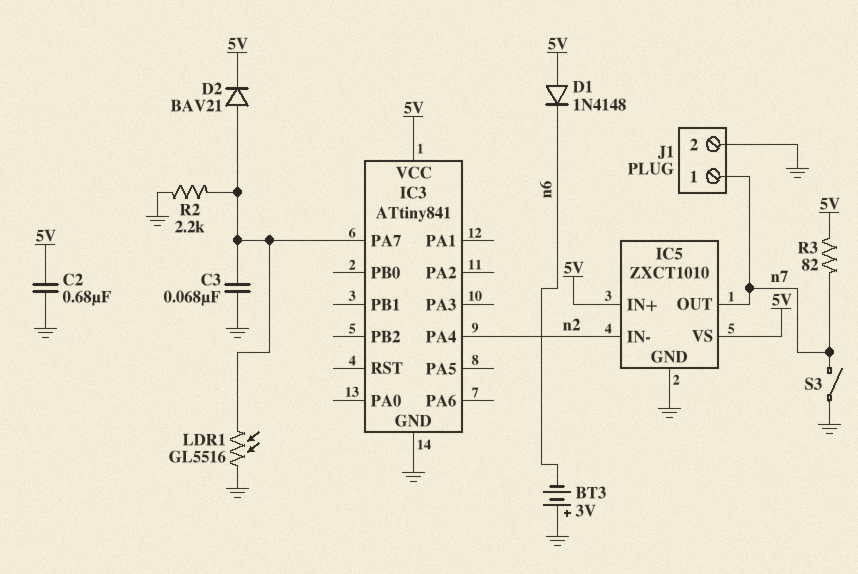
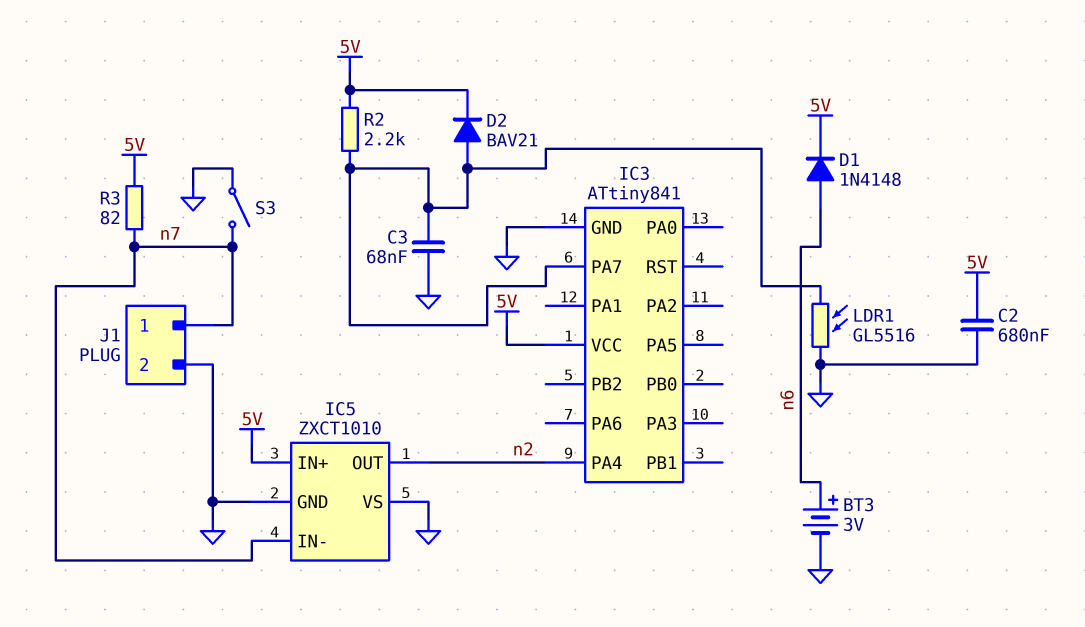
BT3: 3V (plus GND, minus n6) -> 3V (plus n6, minus GND)
D1: diode 1N4148 (A 5V, K n6) -> diode 1N4148 (A n6, K 5V)
IC5 pin IN-: n2 -> n7
IC5 pin OUT: n7 -> n2
IC5 pin VS: 5V -> GND
R2: 2.2k (GND, IC3/PA7) -> 2.2k (5V, IC3/PA7)

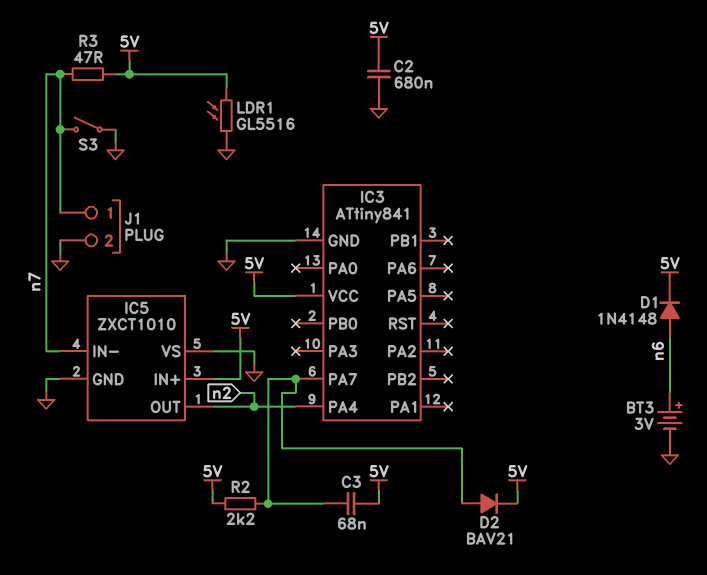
C3: 68nF (GND, IC3/PA7) -> 68nF (5V, IC3/PA7)
LDR1: GL5516 (GND, IC3/PA7) -> GL5516 (5V, GND)
R3: 82 (5V, n7) -> 47 (5V, n7)

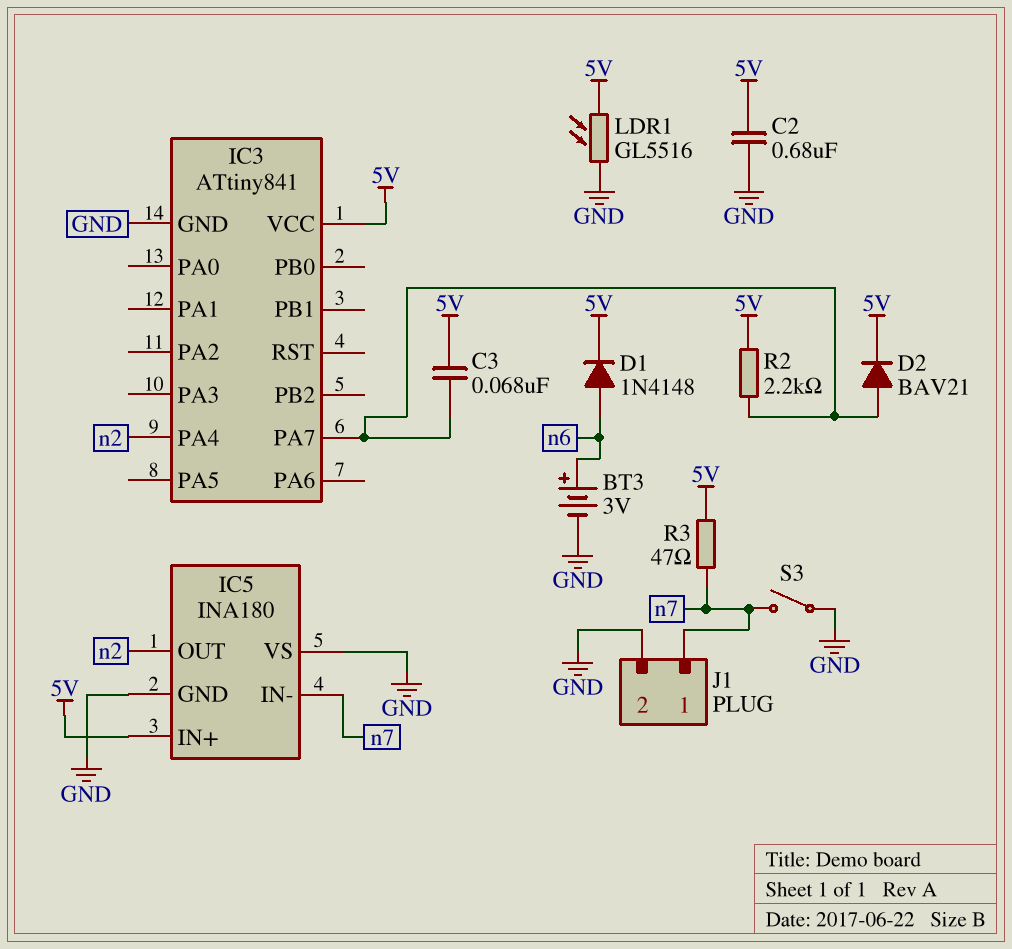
IC5: ZXCT1010 -> INA180

